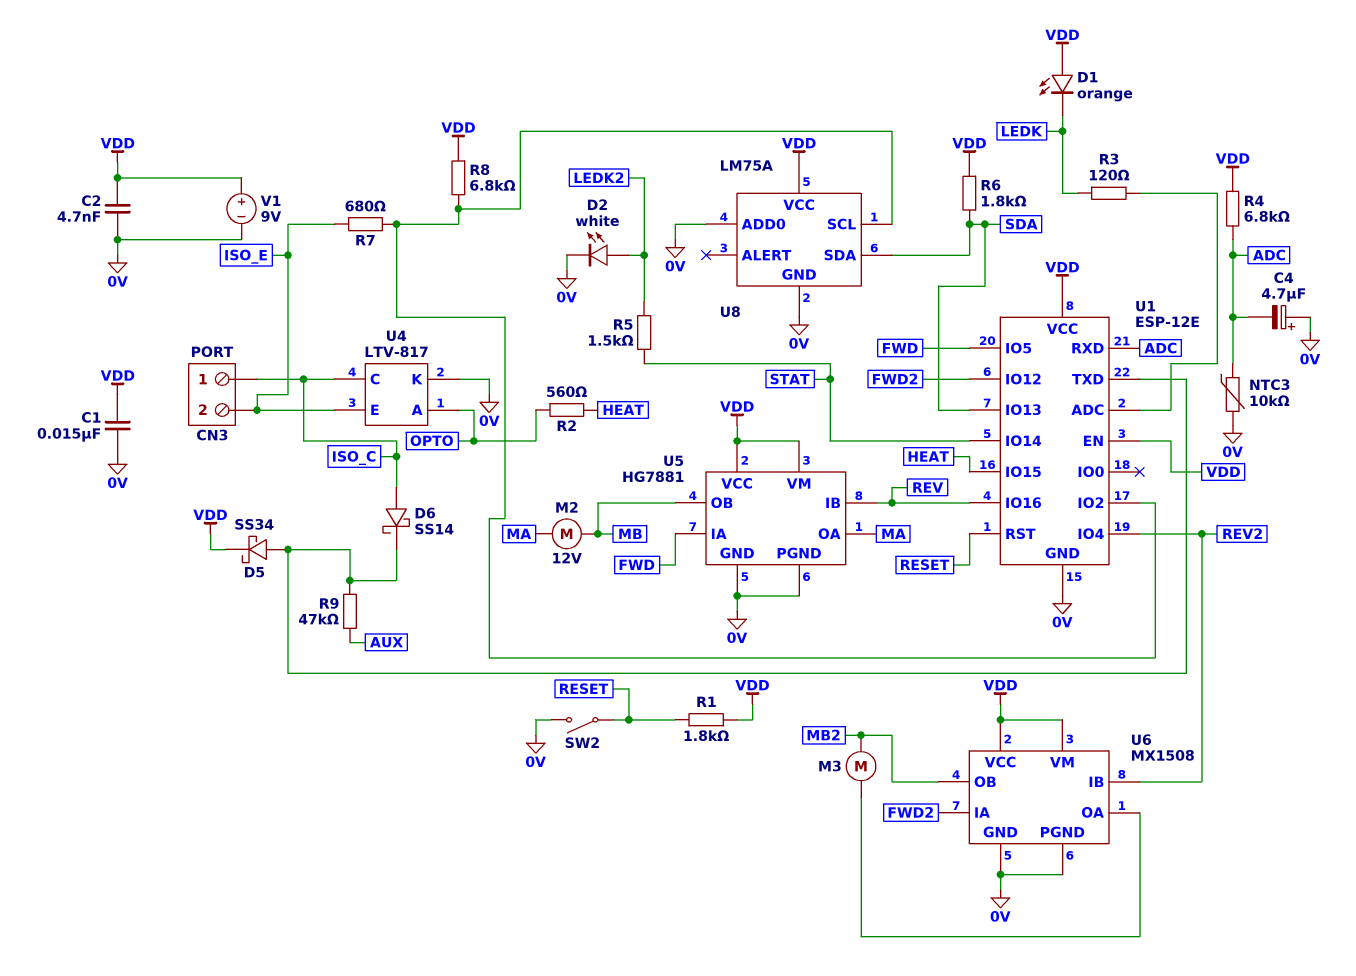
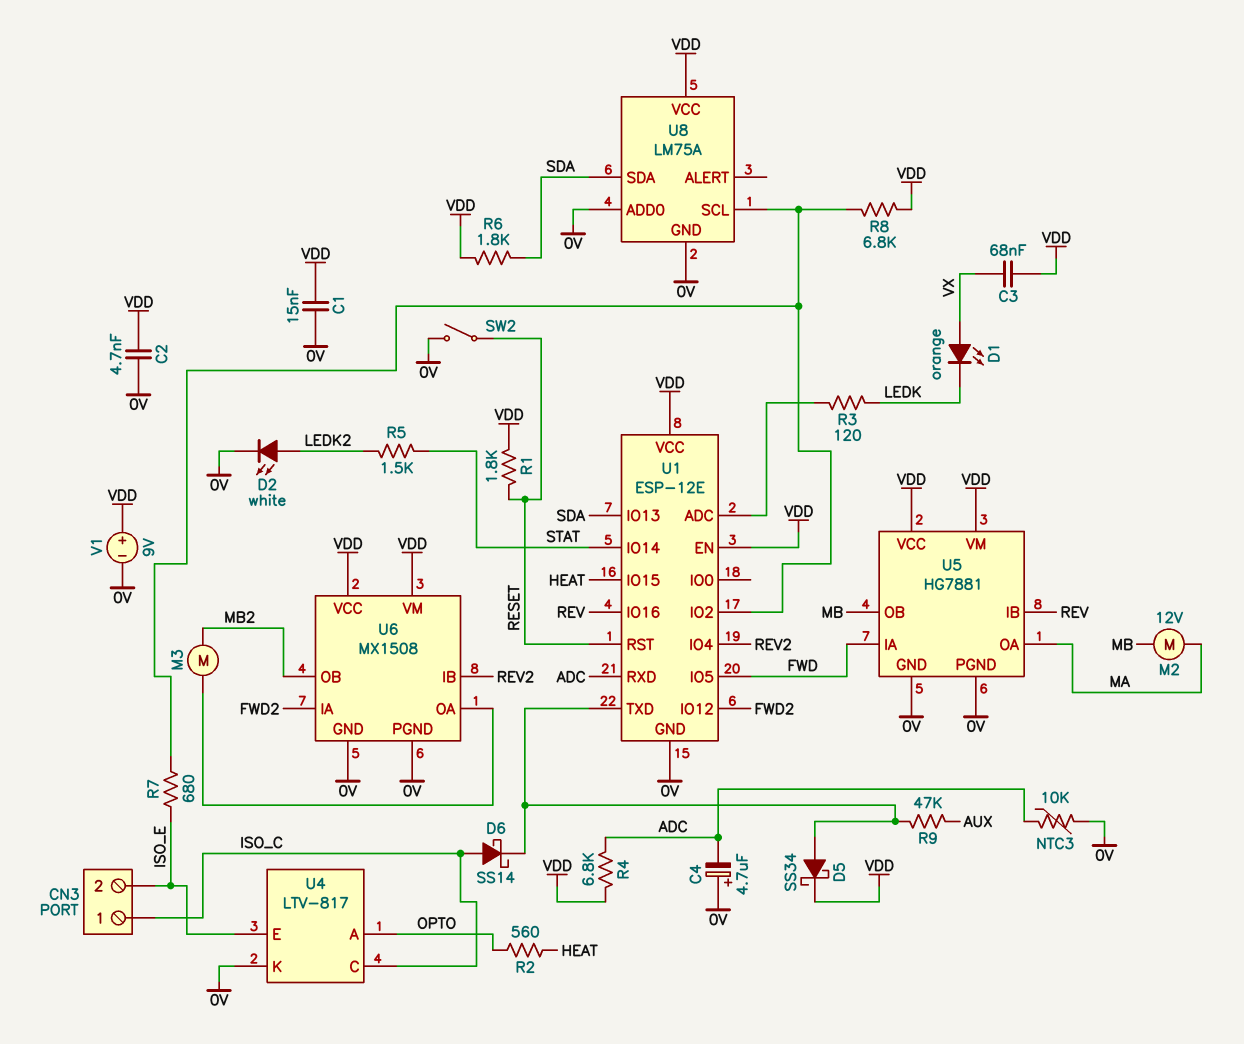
C3: none -> 68nF (VDD, VX)
D1: LED orange (A VDD, K LEDK) -> LED orange (A VX, K LEDK)

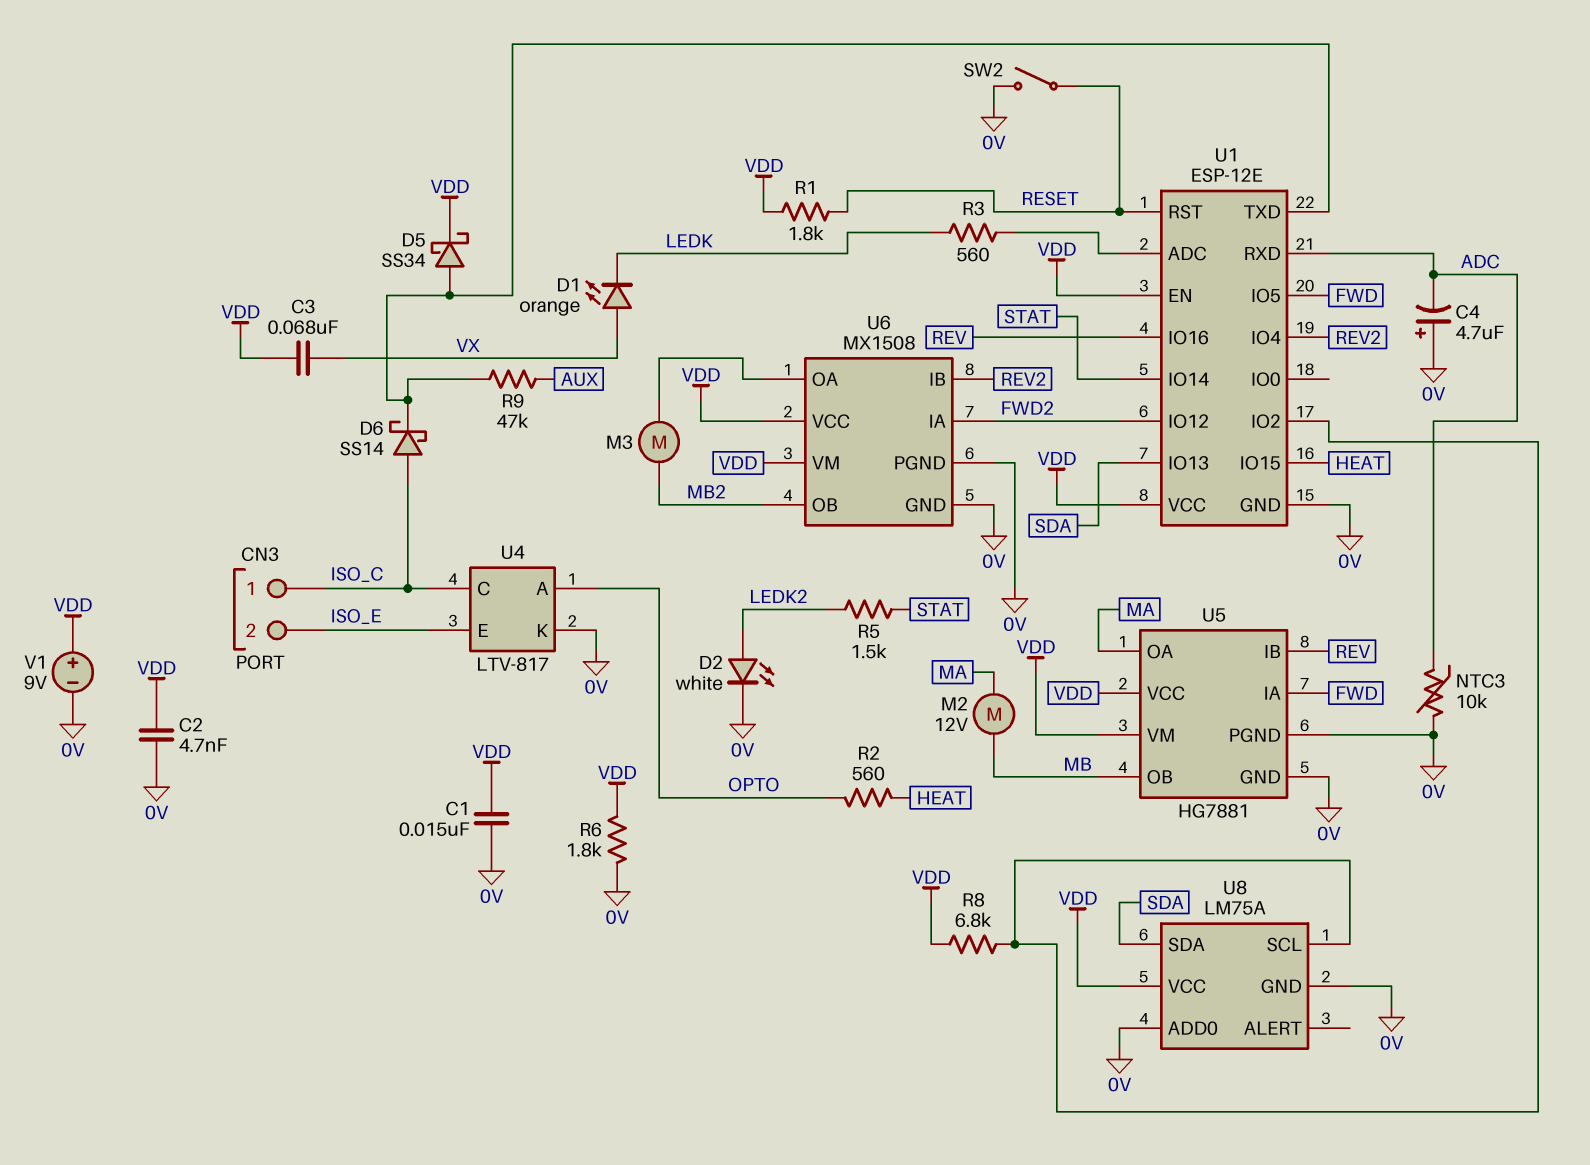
R3: 120 (LEDK, U1/ADC) -> 560 (LEDK, U1/ADC)
R4: 6.8k (ADC, VDD) -> none
R6: 1.8k (SDA, VDD) -> 1.8k (0V, VDD)
R7: 680 (ISO_E, U1/IO2) -> none

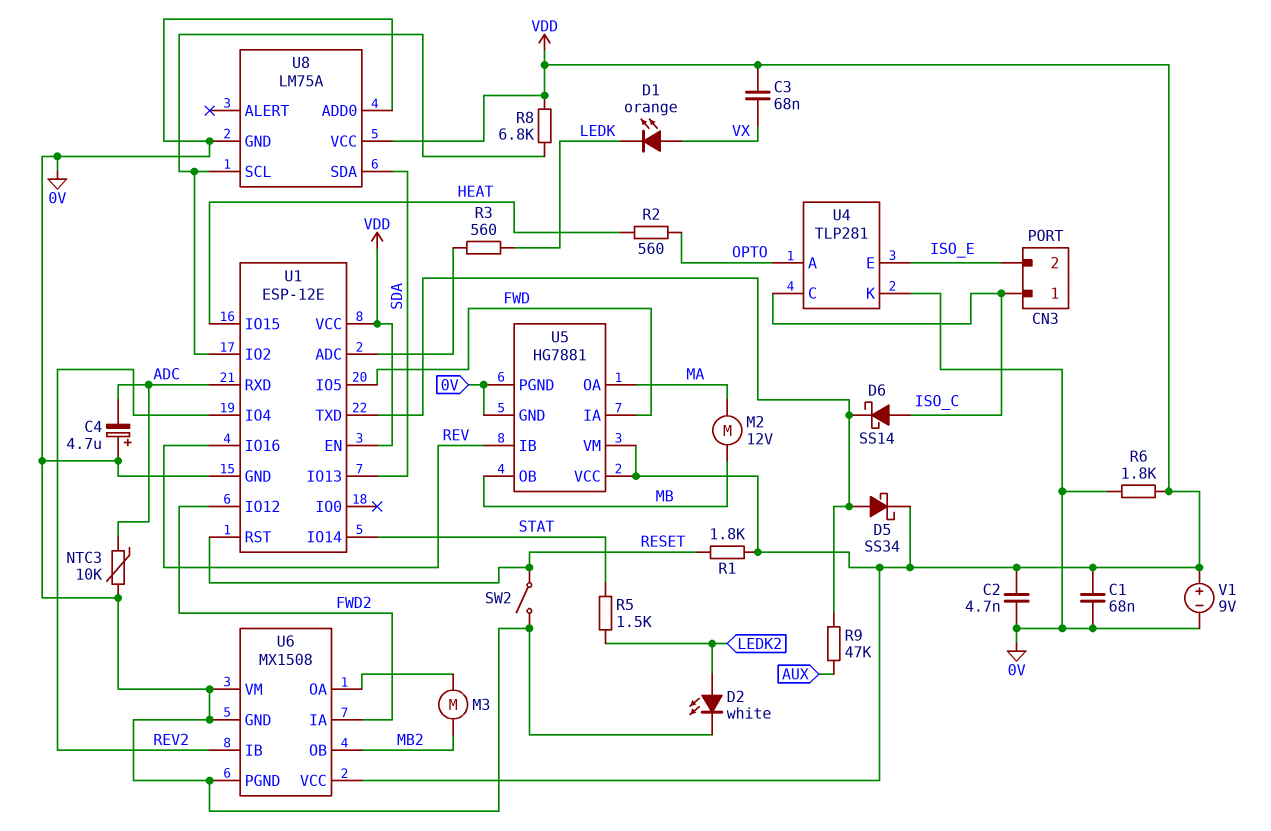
C1: 15nF (0V, VDD) -> 68nF (0V, VDD)
U4: LTV-817 -> TLP281
U6 pin VM: VDD -> 0V

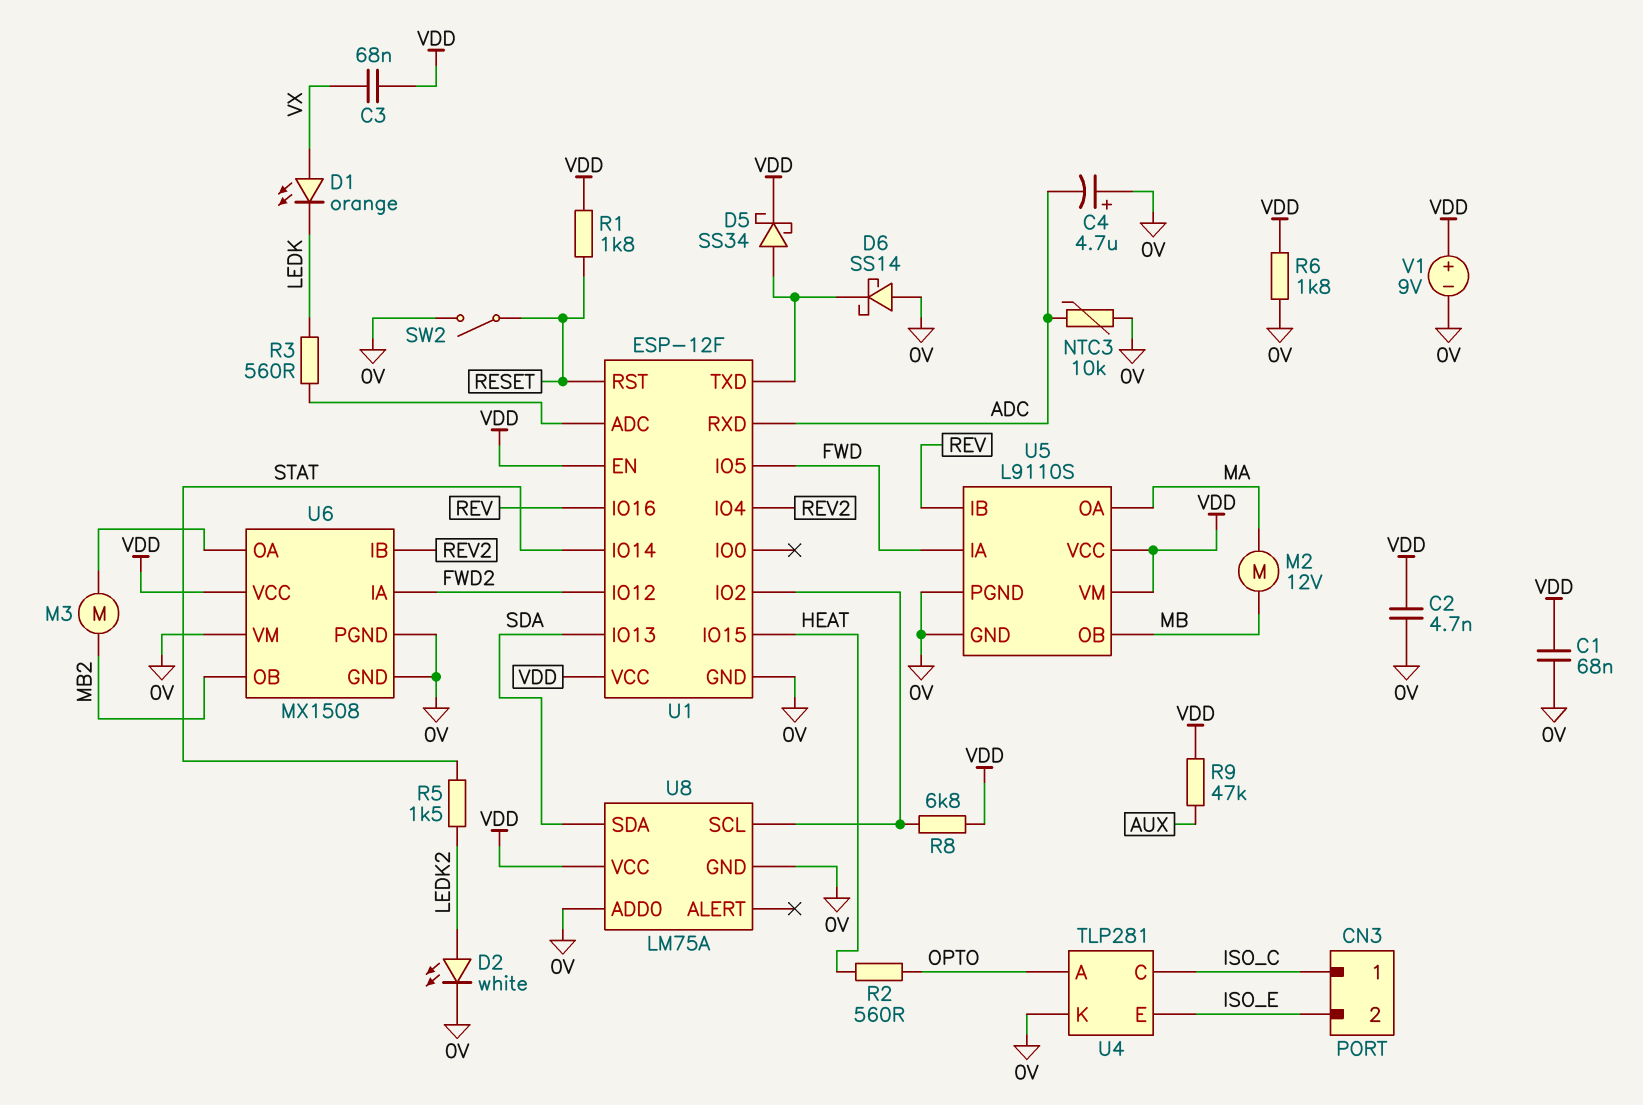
D6: schottky SS14 (A ISO_C, K U1/TXD) -> schottky SS14 (A 0V, K U1/TXD)
R9: 47k (AUX, U1/TXD) -> 47k (AUX, VDD)
U1: ESP-12E -> ESP-12F
U5: HG7881 -> L9110S

